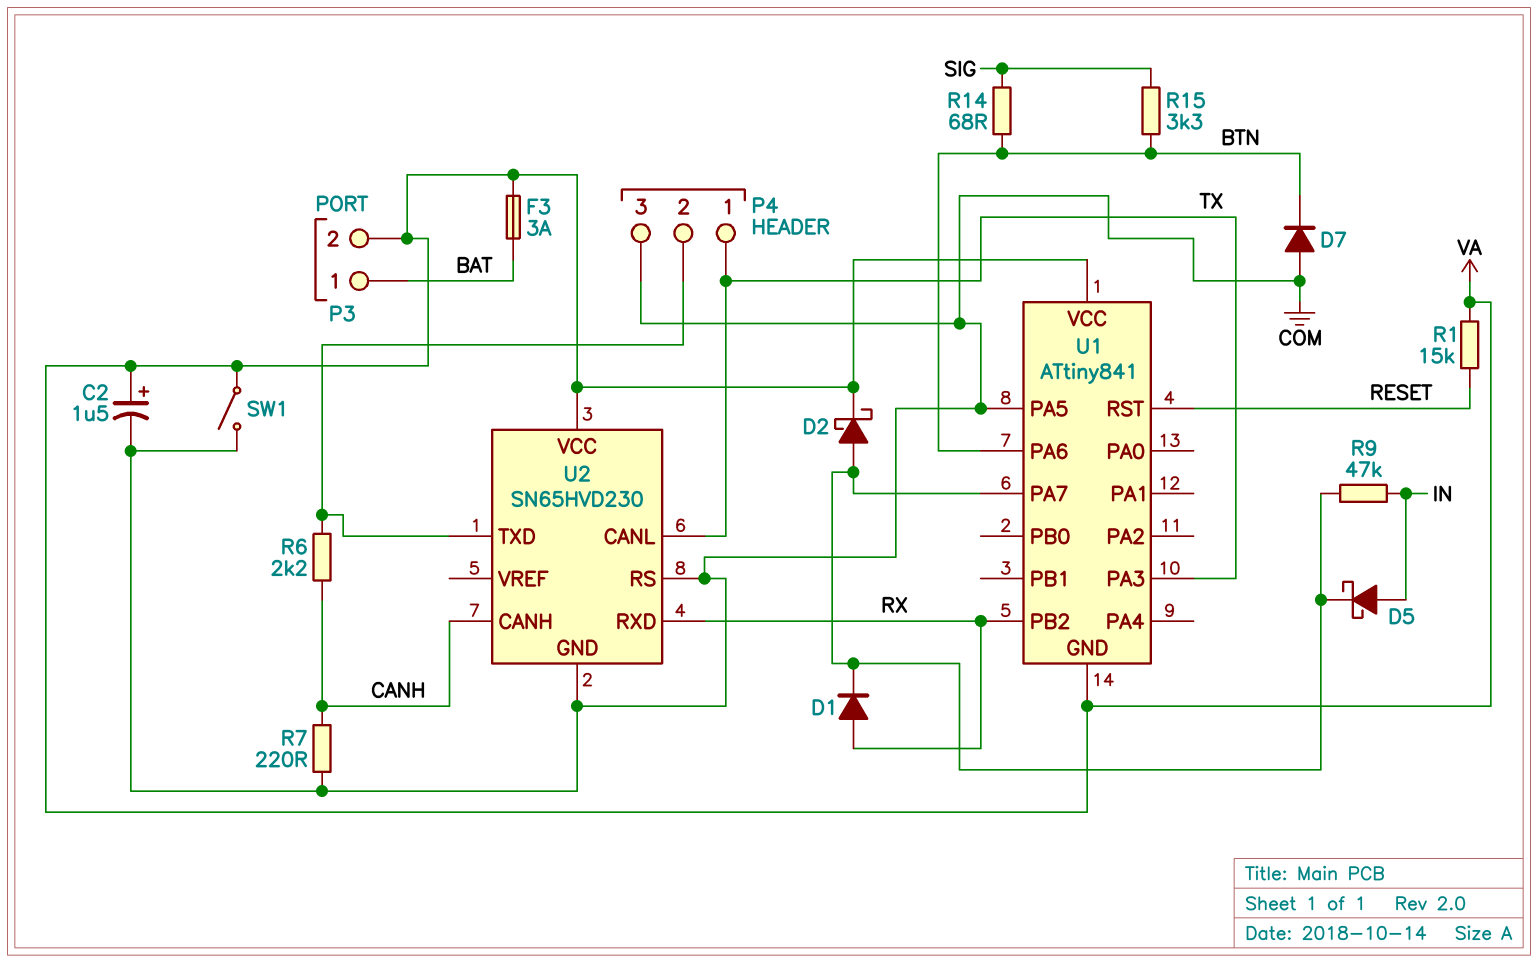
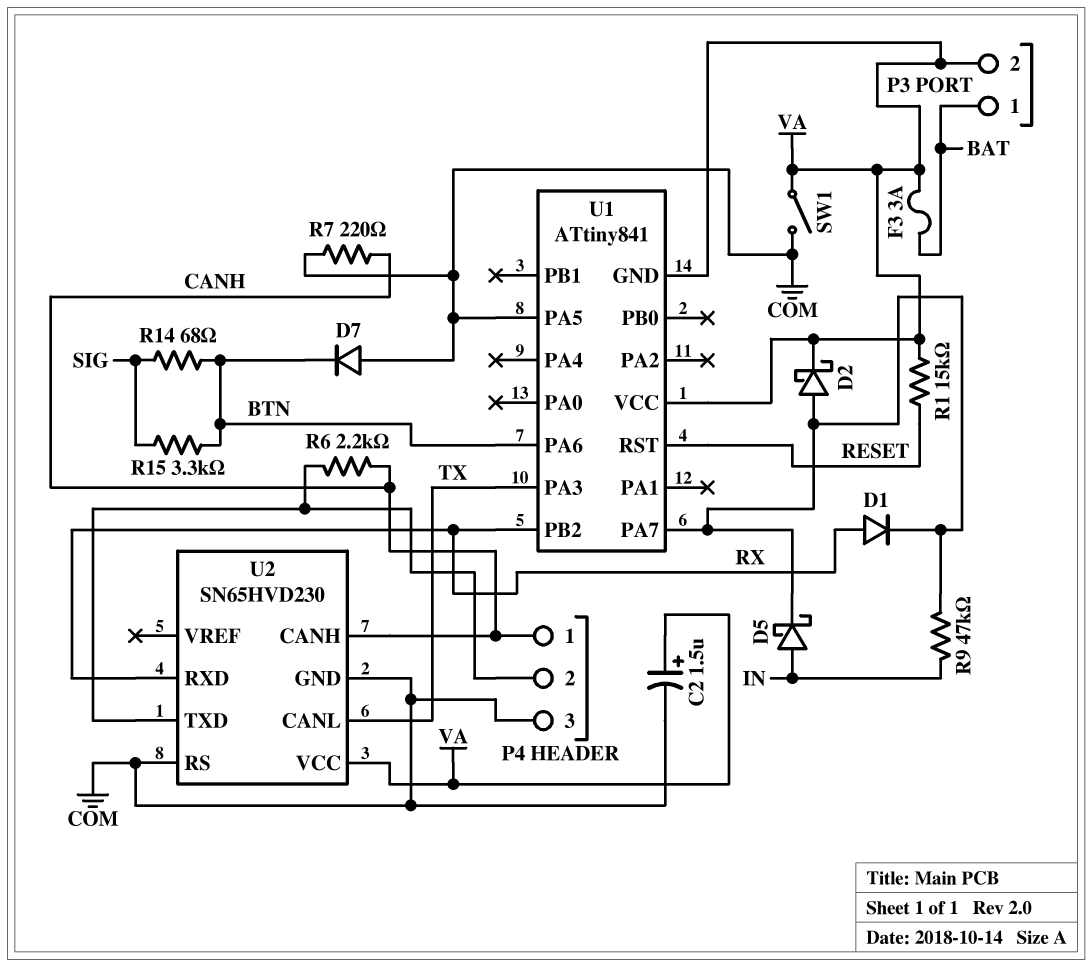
P4 pin 1: TX -> CANH

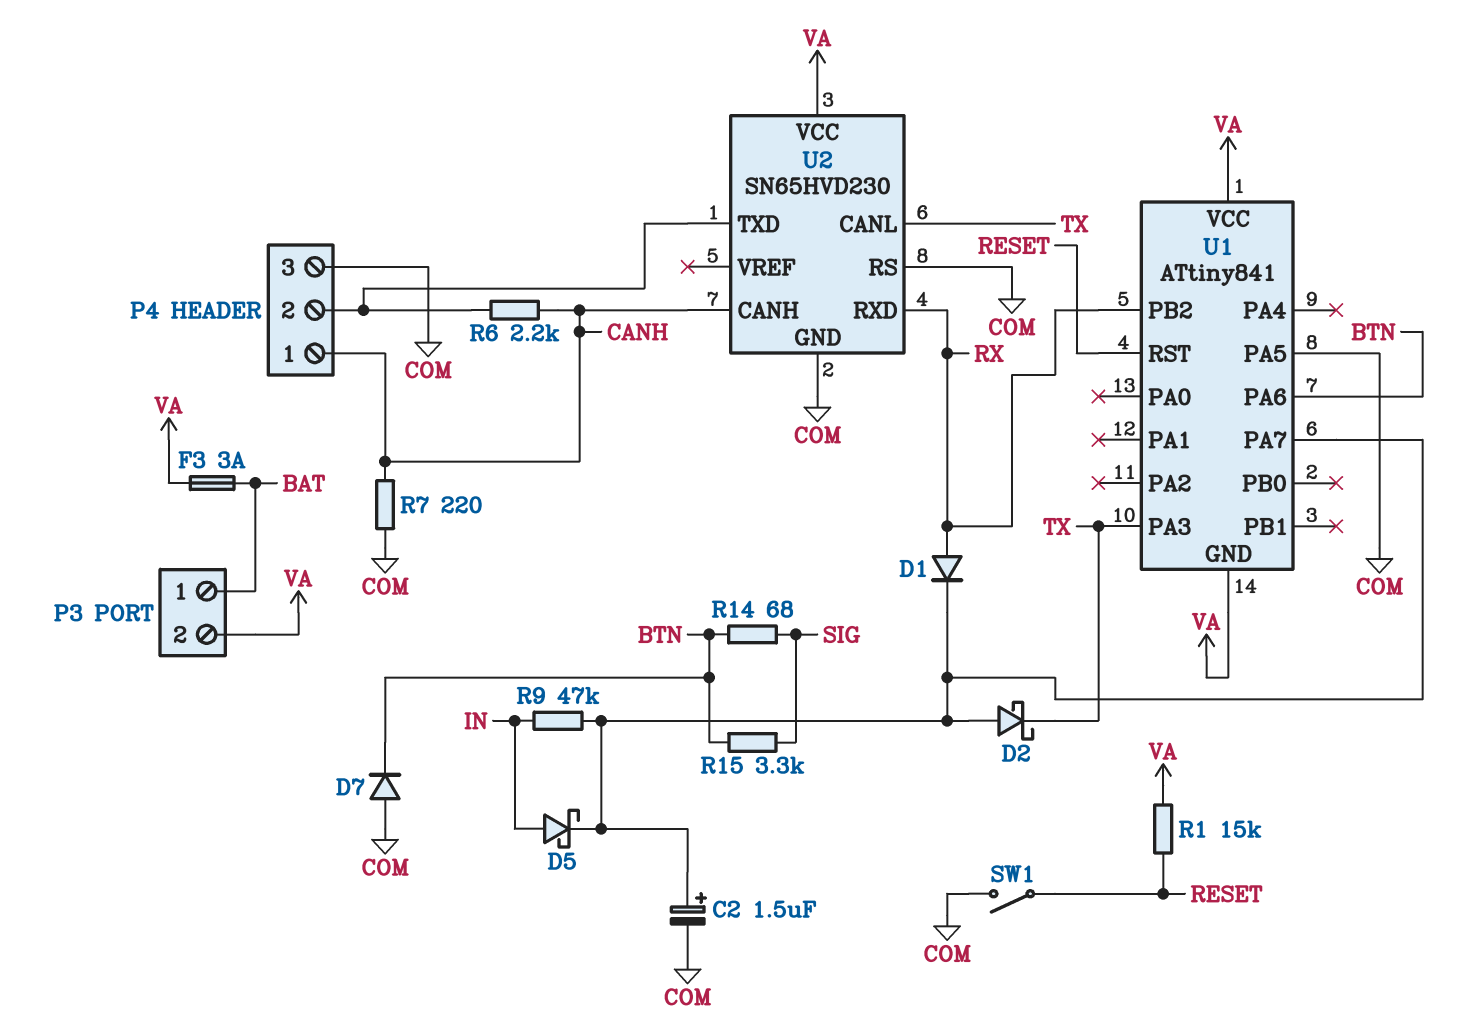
C2: 1.5uF (plus VA, minus COM) -> 1.5uF (plus U1/PA7, minus COM)
D2: schottky (A U1/PA7, K VA) -> schottky (A U1/PA7, K TX)
SW1: switch (COM, VA) -> switch (COM, RESET)

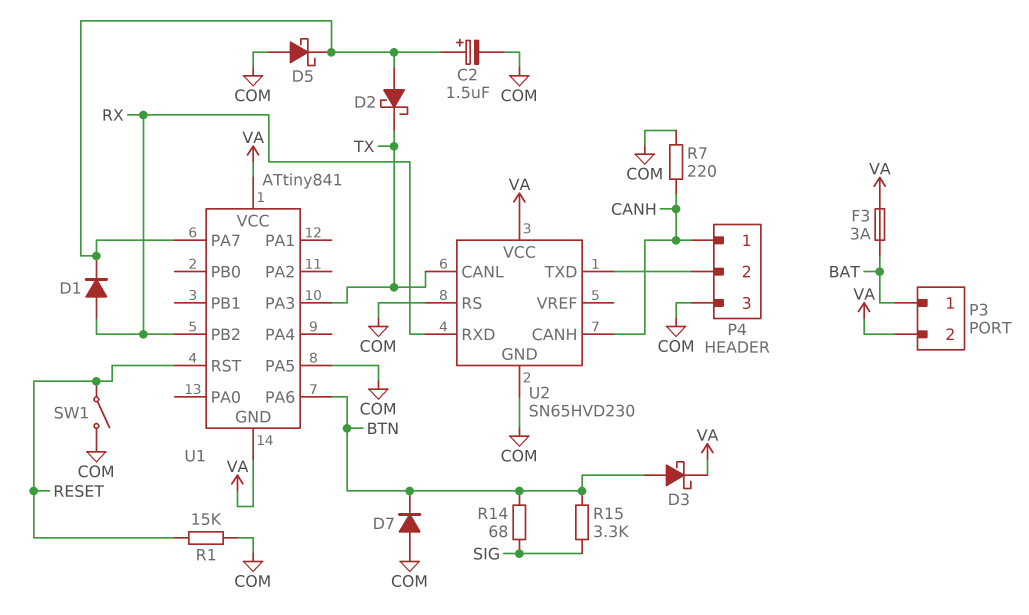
D3: none -> schottky (A BTN, K VA)
D5: schottky (A IN, K U1/PA7) -> schottky (A COM, K U1/PA7)
R1: 15k (RESET, VA) -> 15k (COM, RESET)
R6: 2.2k (CANH, P4/2) -> none
R9: 47k (IN, U1/PA7) -> none

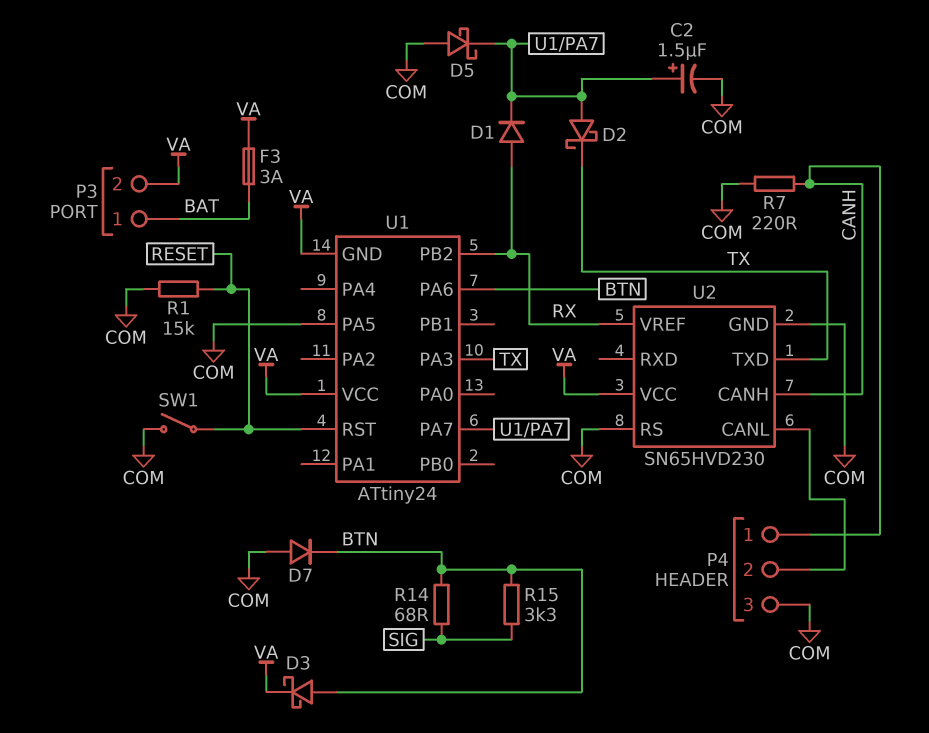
U1: ATtiny841 -> ATtiny24
U2 pin CANL: TX -> P4/2
U2 pin RXD: RX -> none
U2 pin TXD: P4/2 -> TX
U2 pin VREF: none -> RX

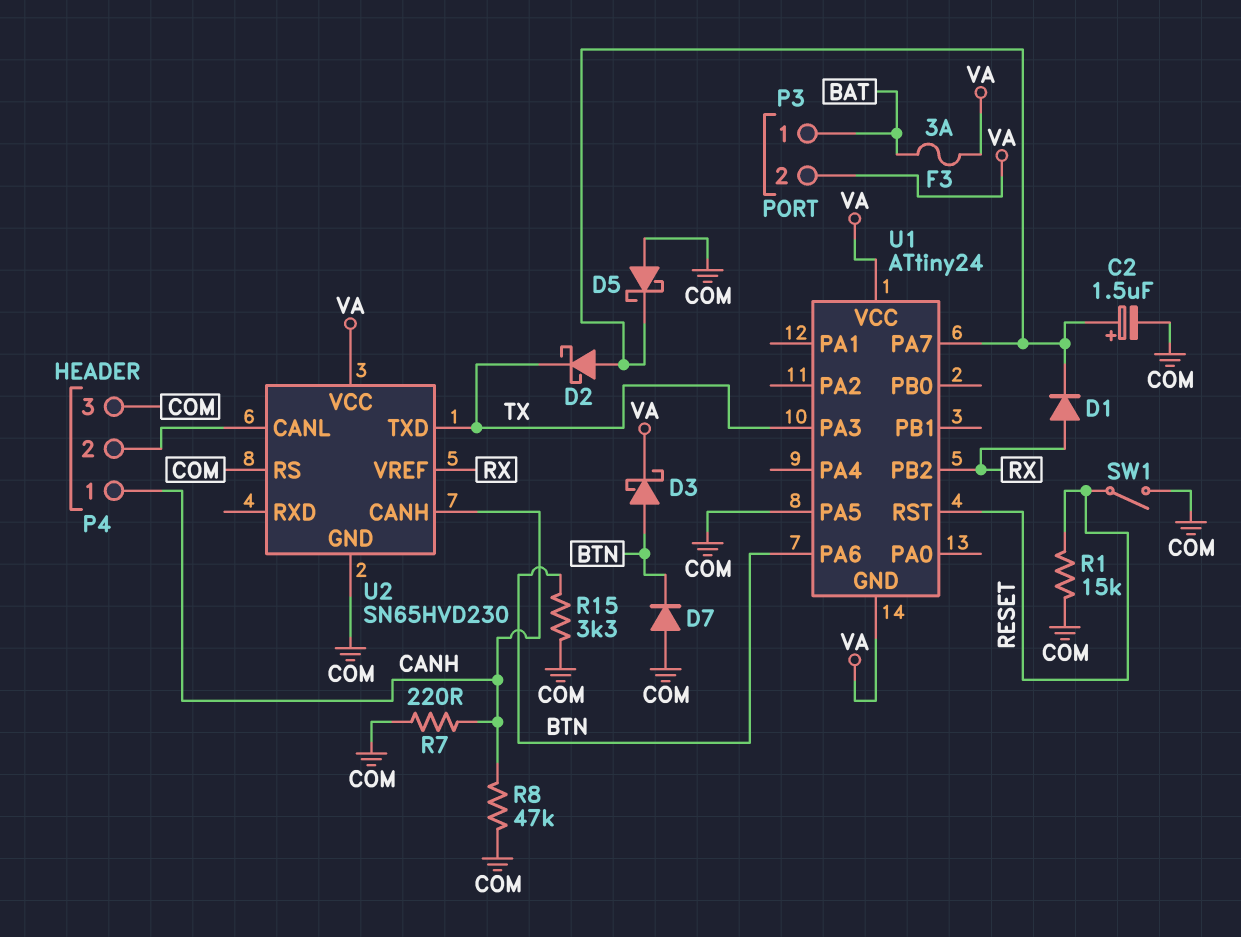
R8: none -> 47k (CANH, COM)
R14: 68 (BTN, SIG) -> none
R15: 3.3k (BTN, SIG) -> 3.3k (BTN, COM)

